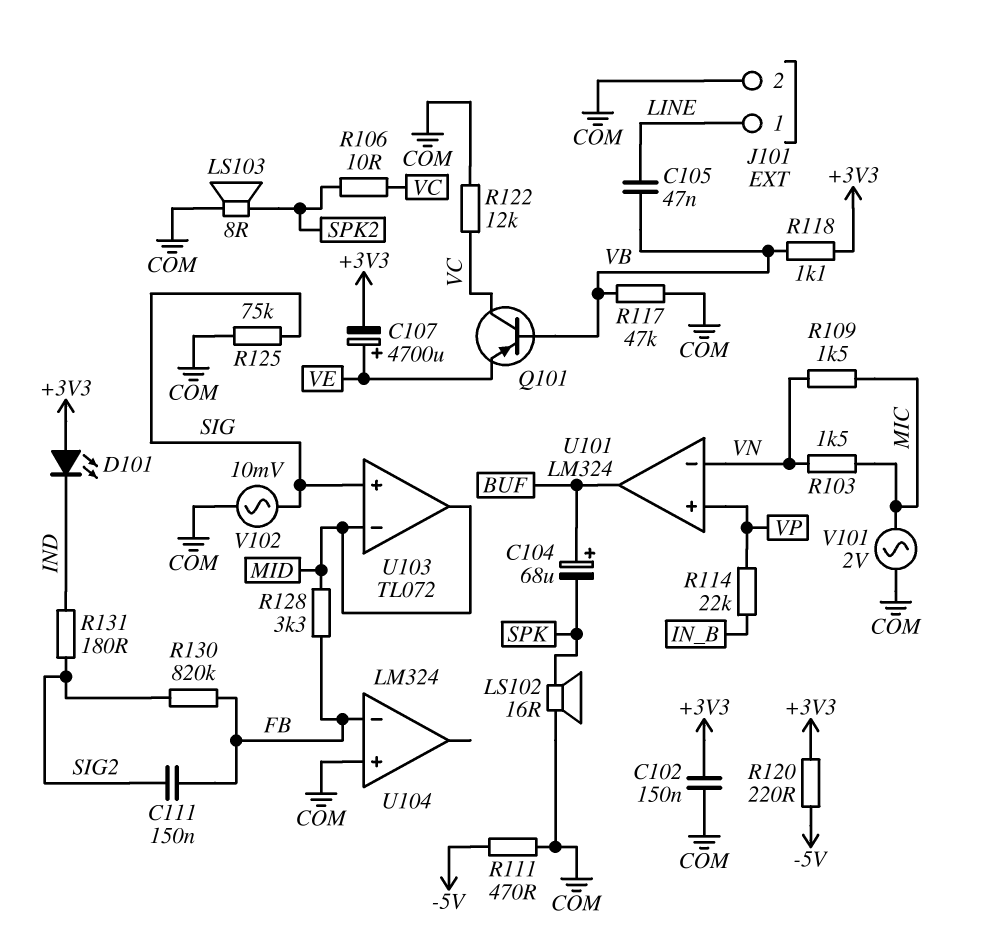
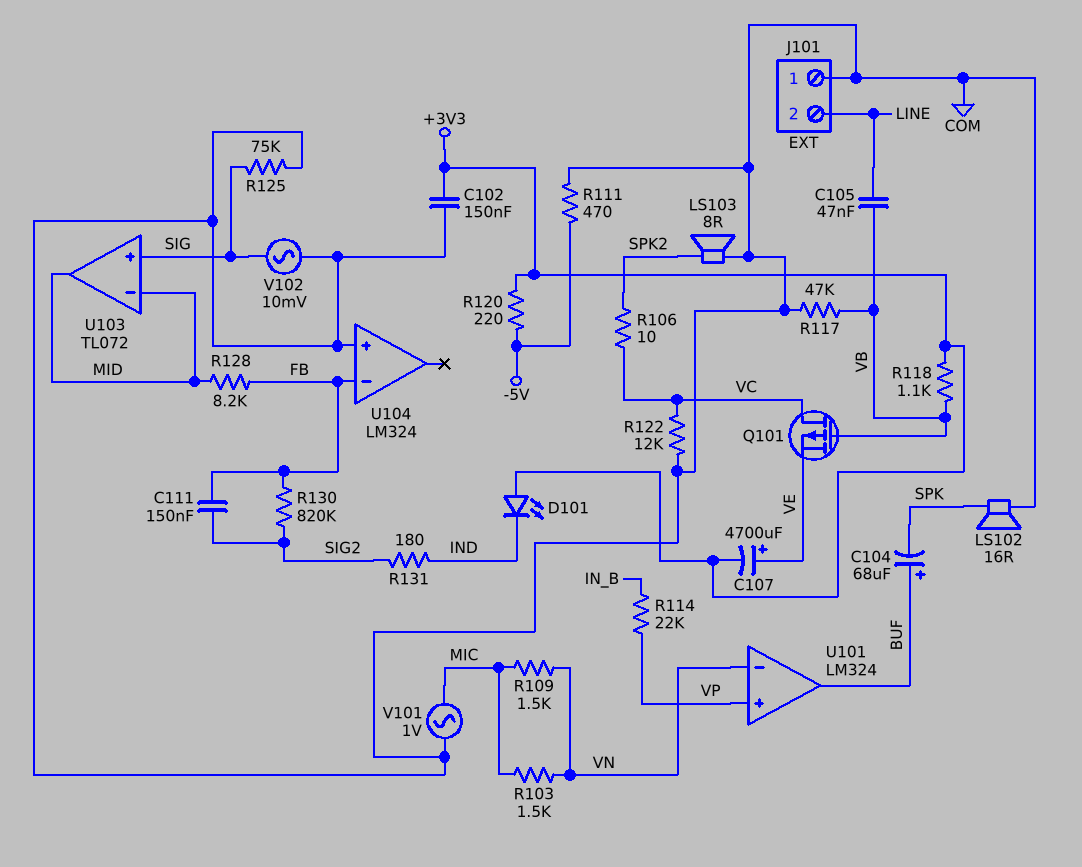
J101 pin 1: LINE -> COM
J101 pin 2: COM -> LINE
Q101: PNP (B VB, C VC, E VE) -> PMOS (G VB, D VC, S VE)
R128: 3.3k (FB, MID) -> 8.2k (FB, MID)
V101: AC 2V (COM, MIC) -> AC 1V (COM, MIC)

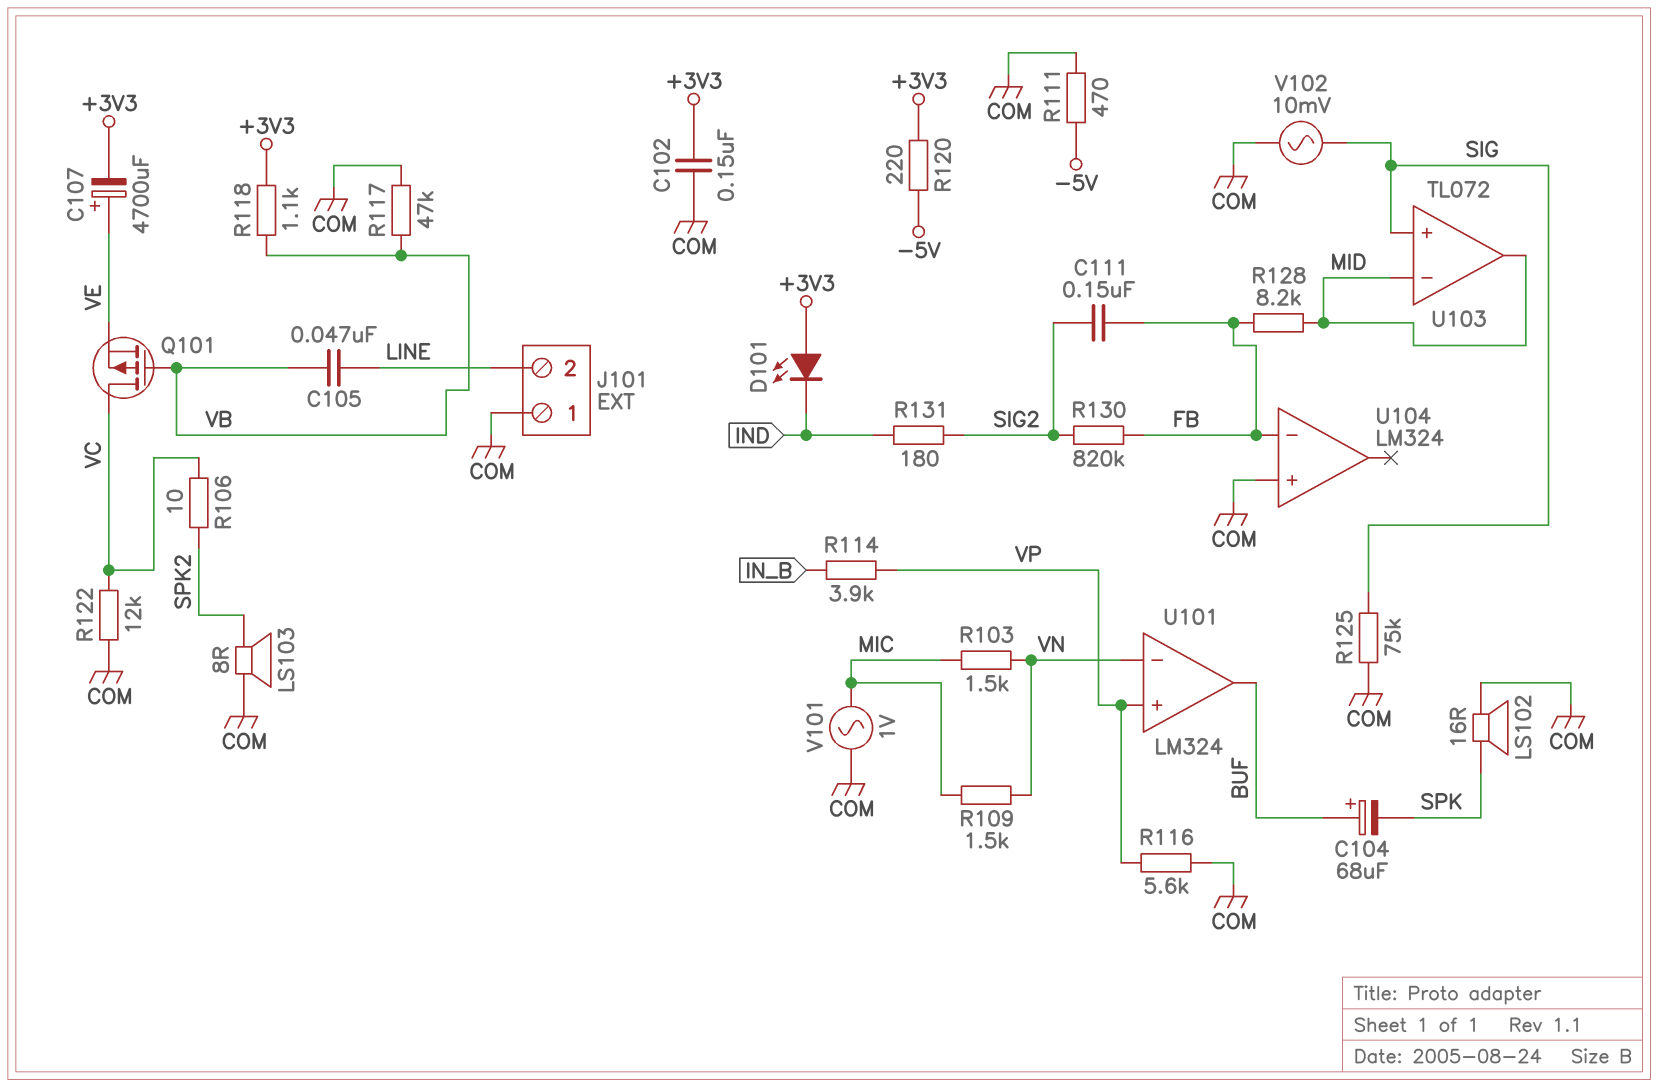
R114: 22k (IN_B, VP) -> 3.9k (IN_B, VP)
R116: none -> 5.6k (COM, VP)

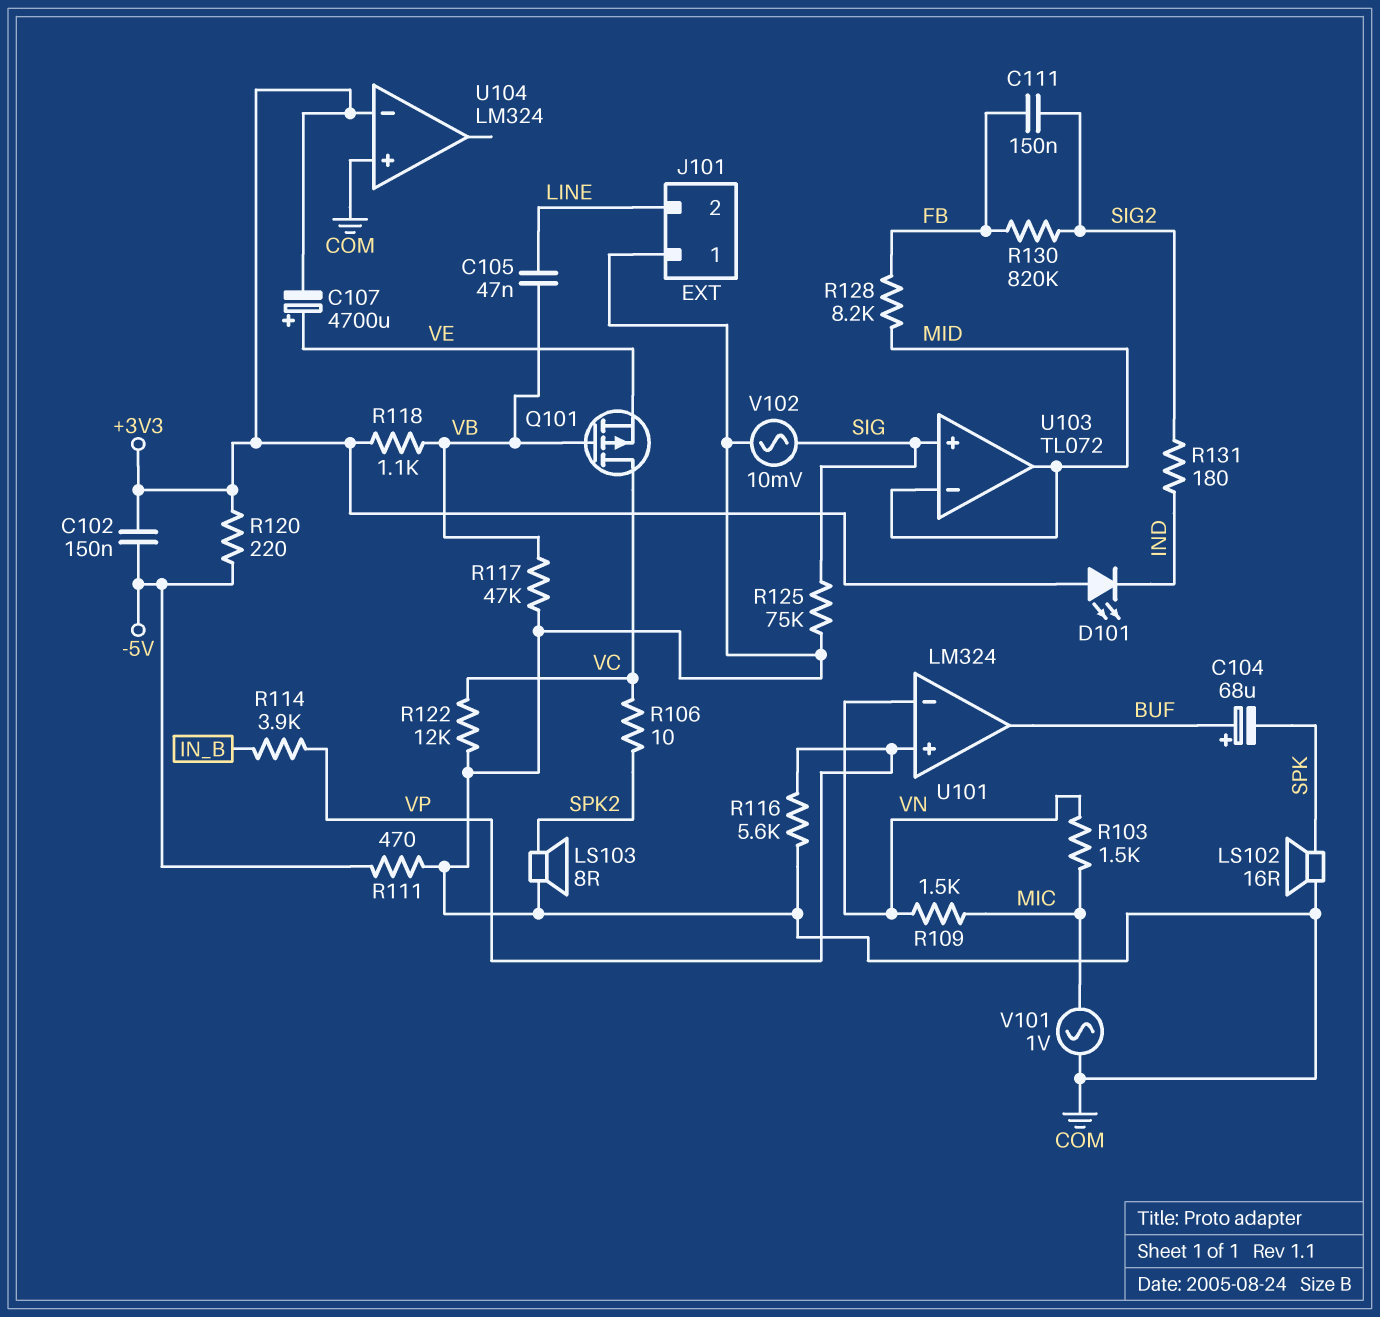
C102: 150nF (+3V3, COM) -> 150nF (+3V3, -5V)
U104 pin in-: FB -> +3V3

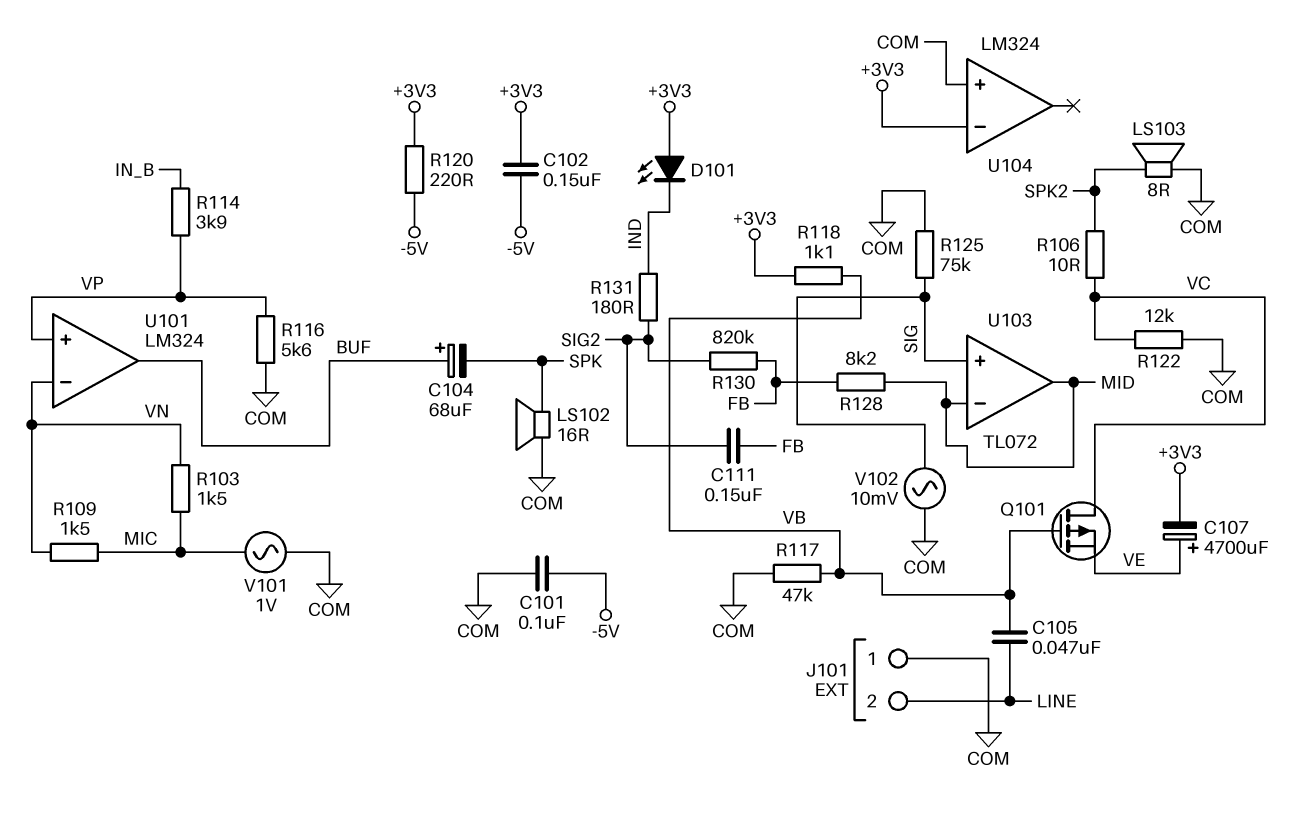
C101: none -> 100nF (-5V, COM)
R111: 470 (-5V, COM) -> none

